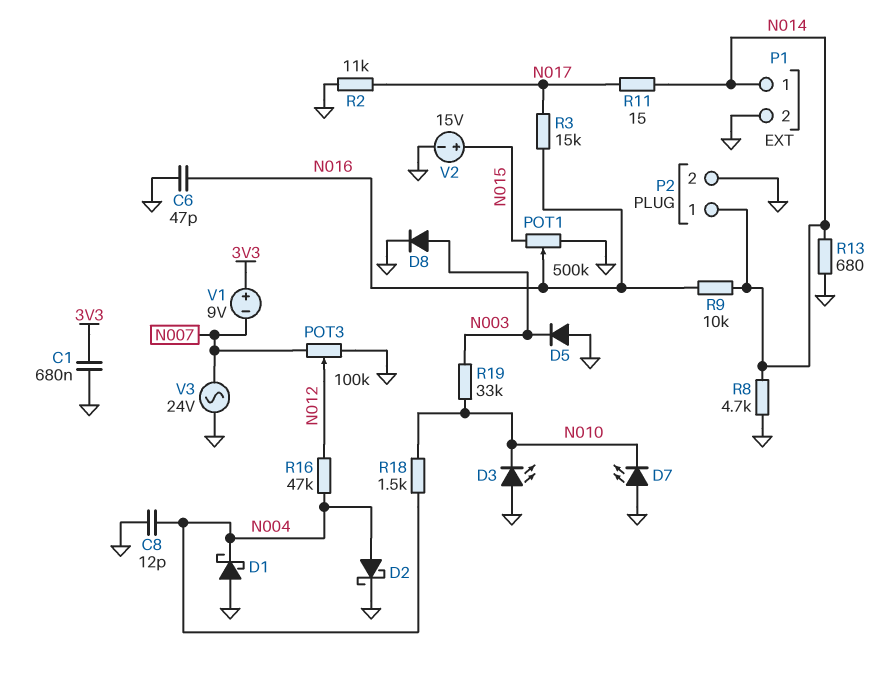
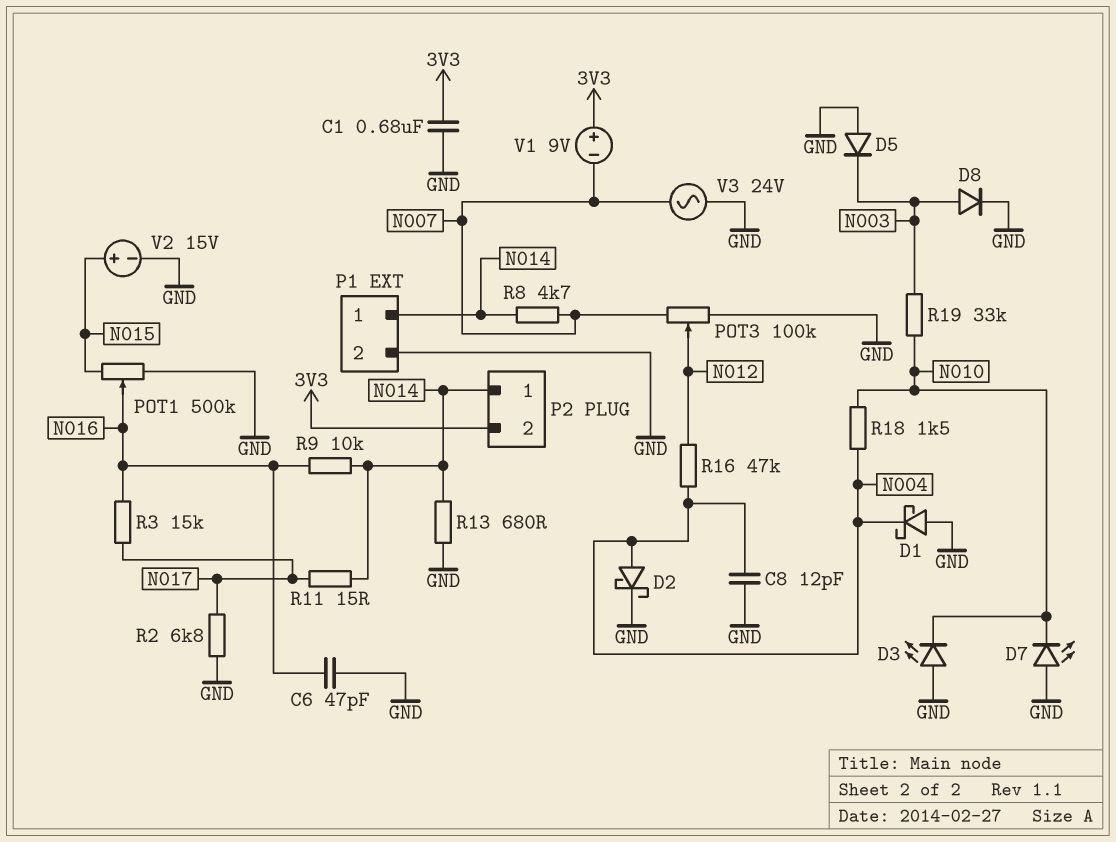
P2 pin 2: GND -> 3V3
R2: 11k (GND, N017) -> 6.8k (GND, N017)
R8: 4.7k (GND, N014) -> 4.7k (N007, N014)

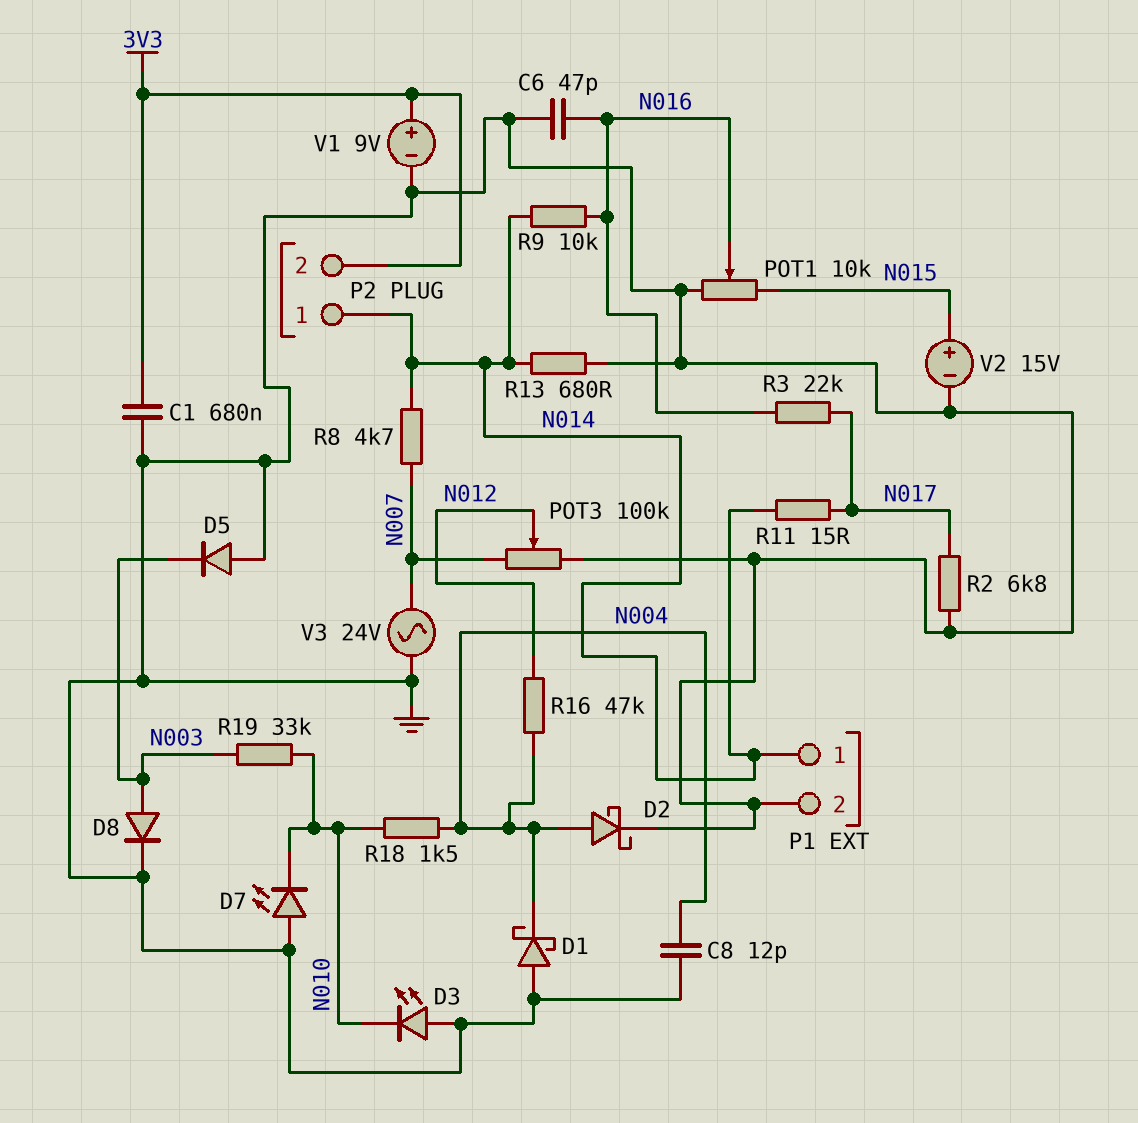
POT1: 500k (GND, N015, wiper N016) -> 10k (GND, N015, wiper N016)
R3: 15k (N016, N017) -> 22k (N016, N017)
V1: 9V (plus 3V3, minus N007) -> 9V (plus 3V3, minus GND)

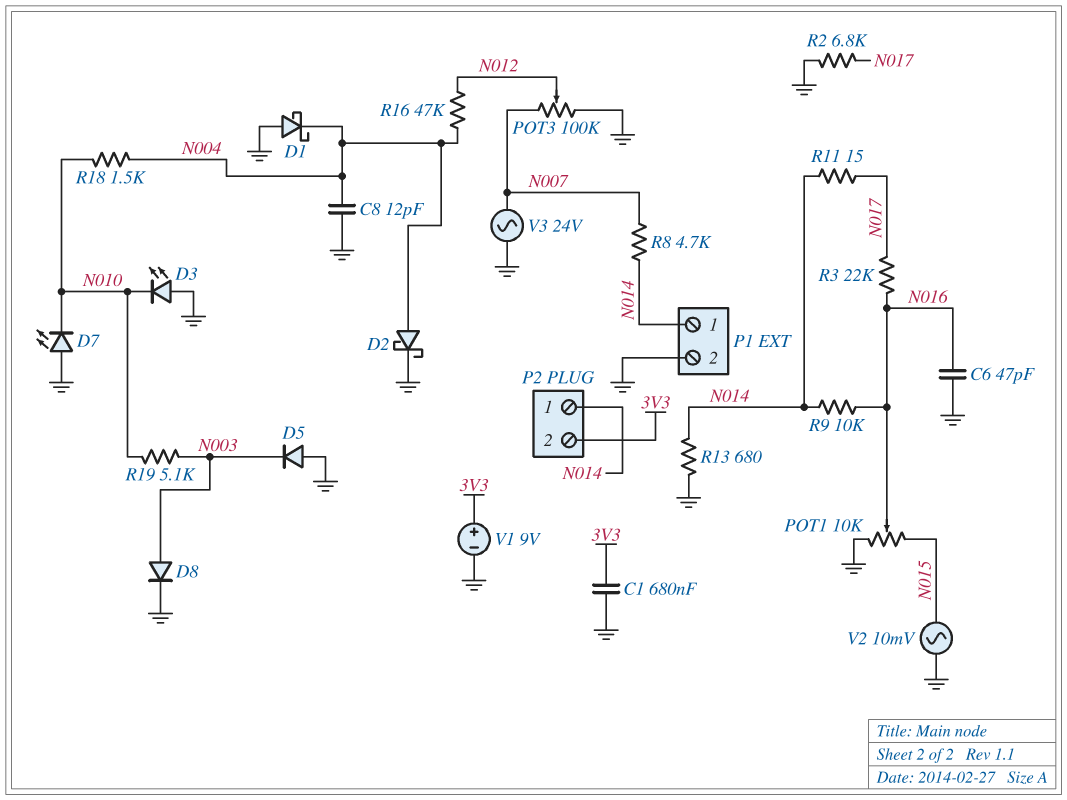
R19: 33k (N003, N010) -> 5.1k (N003, N010)
V2: 15V (plus N015, minus GND) -> AC 10mV (GND, N015)

